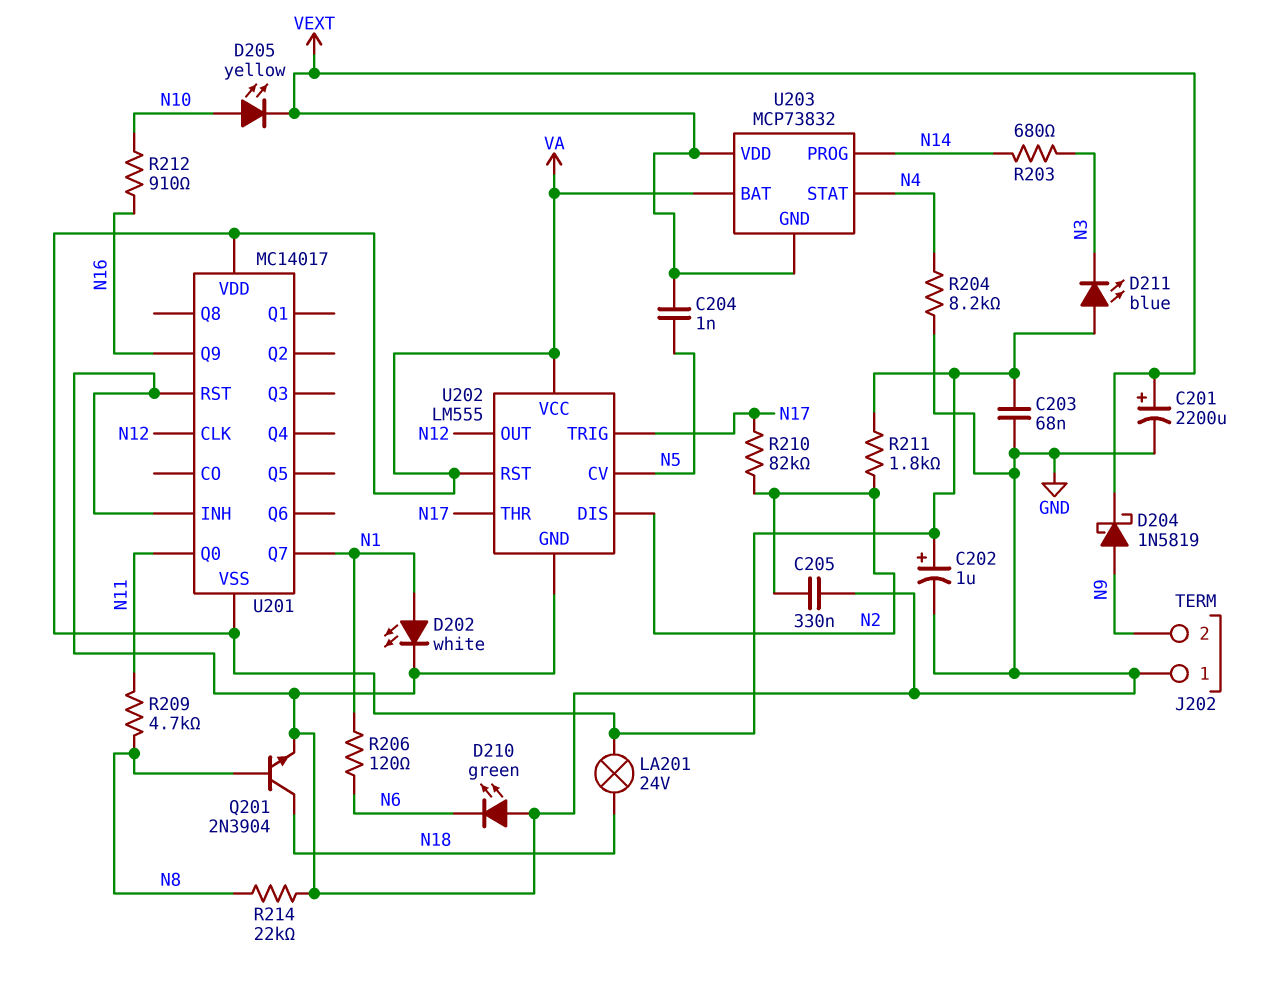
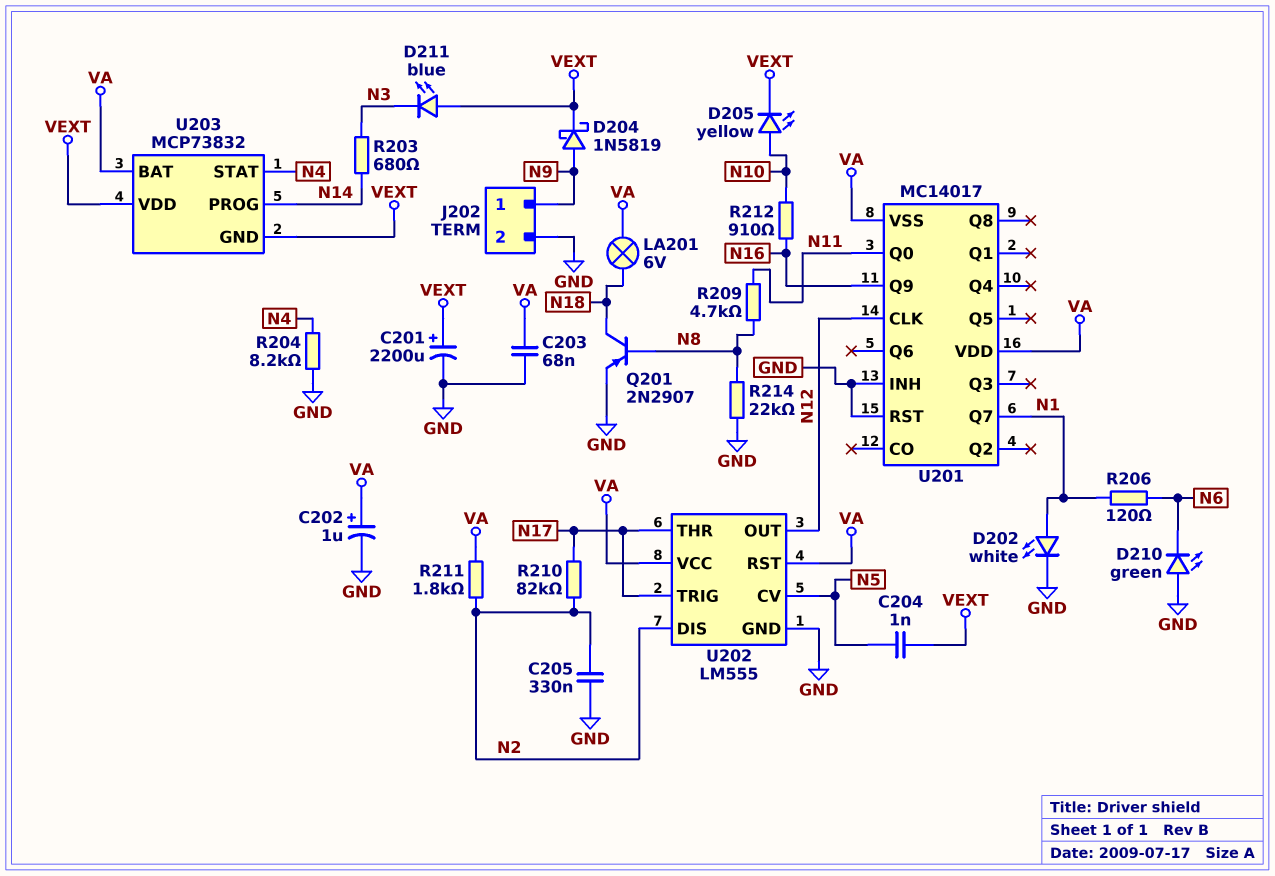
D211: LED blue (A VA, K N3) -> LED blue (A VEXT, K N3)
J202 pin 1: GND -> N9
J202 pin 2: N9 -> GND
LA201: lamp 24V (N18, VA) -> lamp 6V (N18, VA)
Q201: NPN 2N3904 (B N8, C N18, E GND) -> PNP 2N2907 (B N8, C N18, E GND)

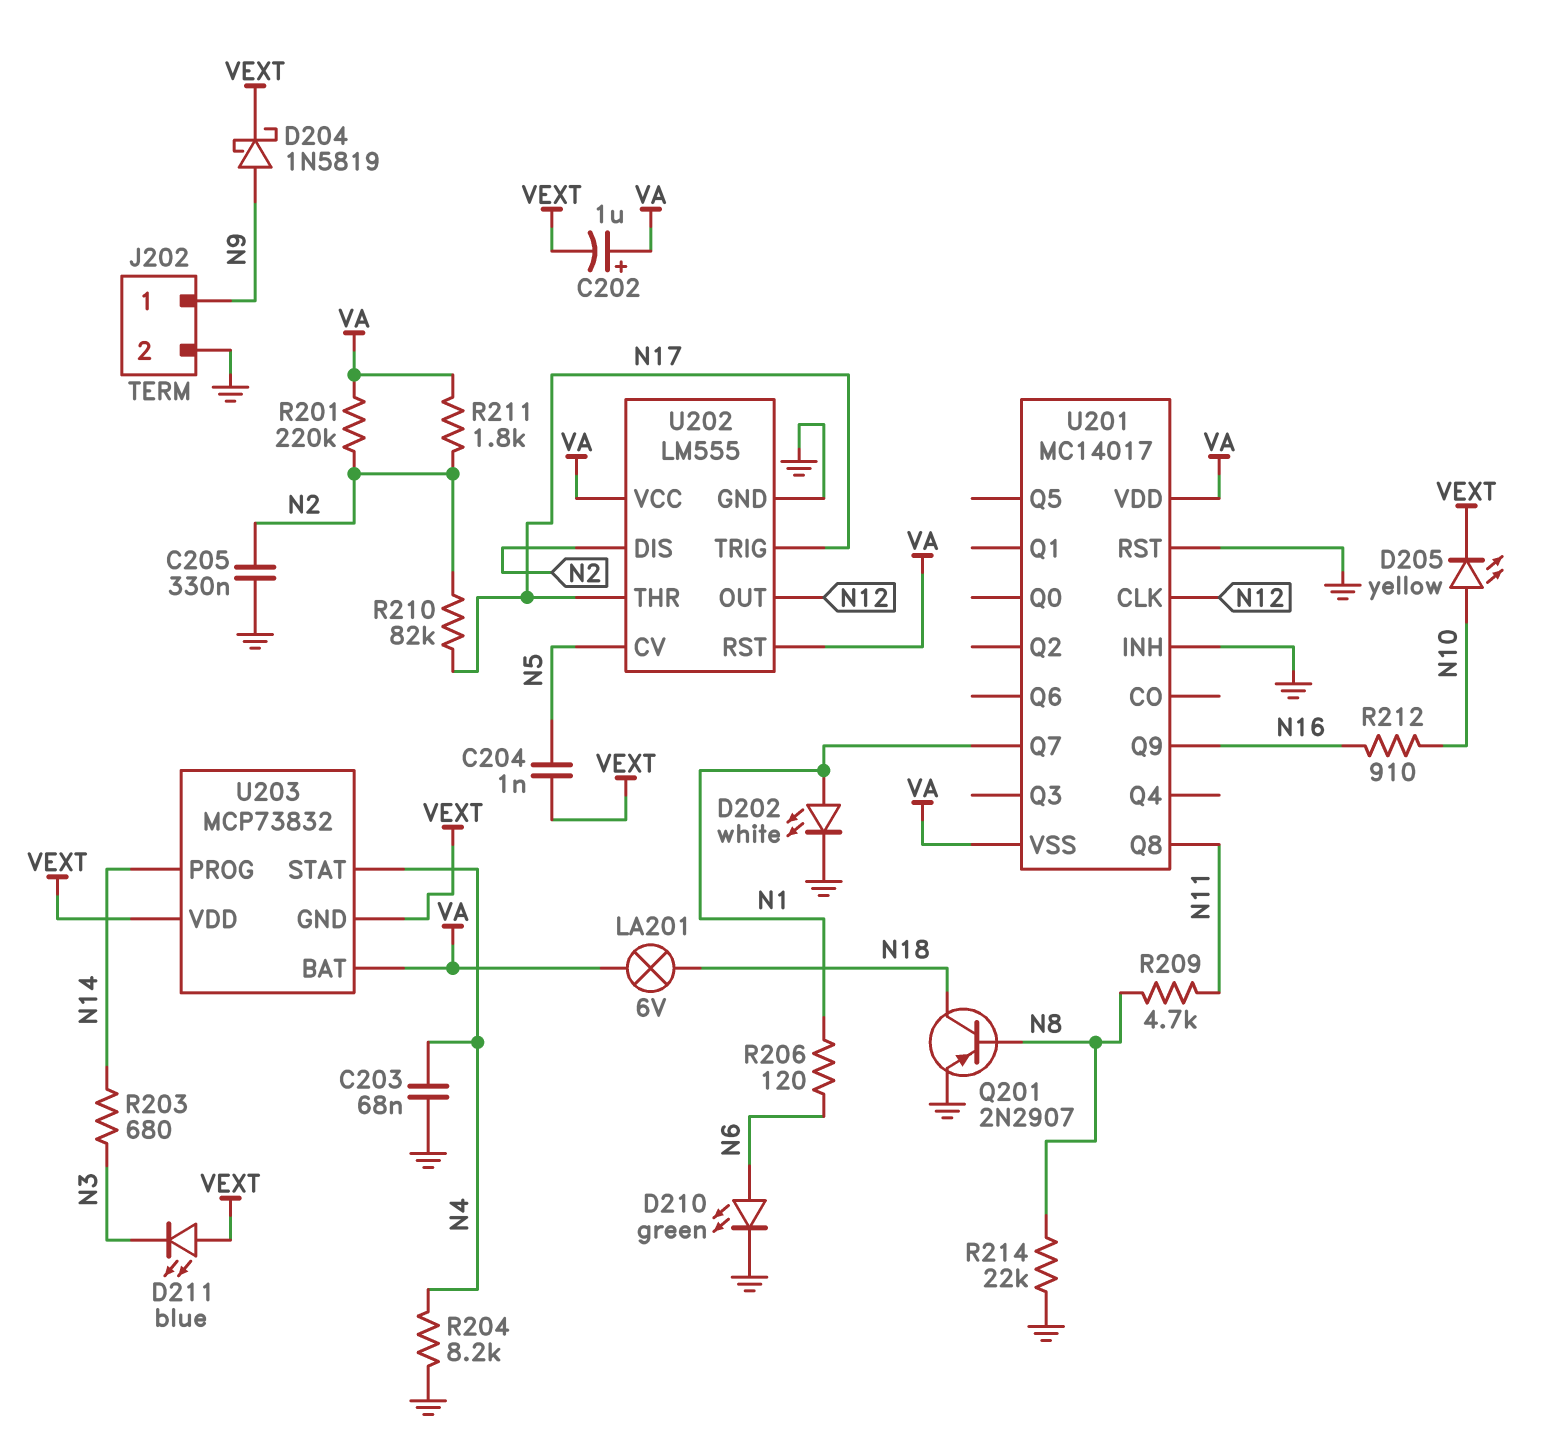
C201: 2200uF (plus VEXT, minus GND) -> none
C202: 1uF (plus VA, minus GND) -> 1uF (plus VA, minus VEXT)
C203: 68nF (GND, VA) -> 68nF (GND, N4)
D210: LED green (A GND, K N6) -> LED green (A N6, K GND)
R201: none -> 220k (N2, VA)
U201 pin Q0: N11 -> none
U201 pin Q8: none -> N11

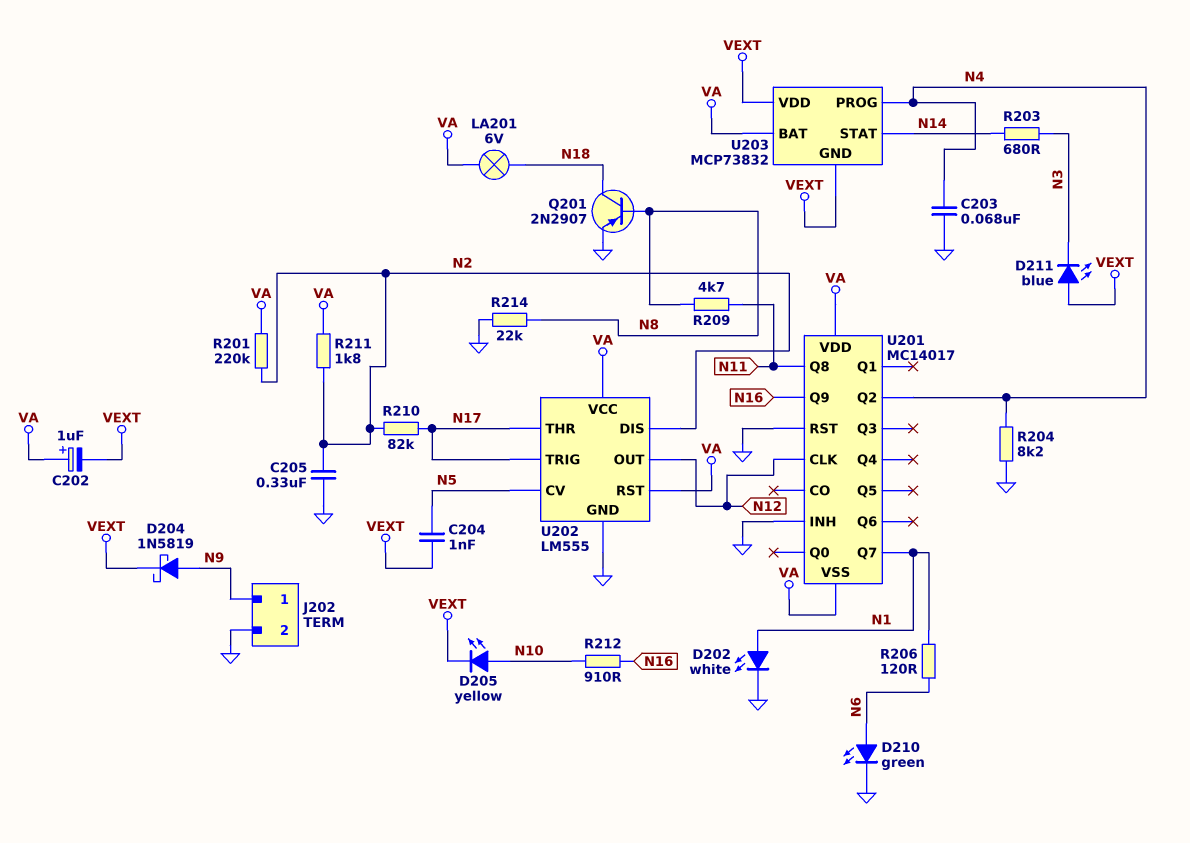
U201 pin Q2: none -> N4
U203 pin PROG: N14 -> N4
U203 pin STAT: N4 -> N14

